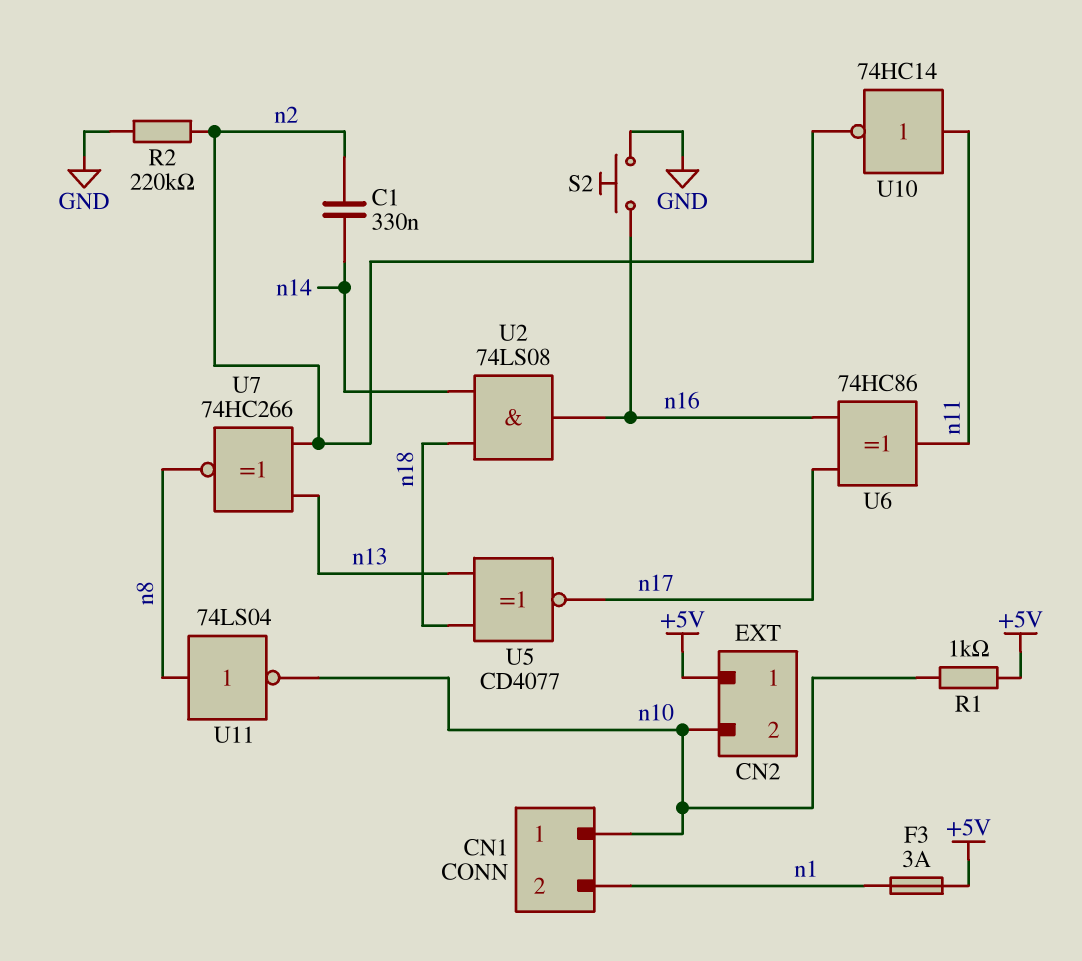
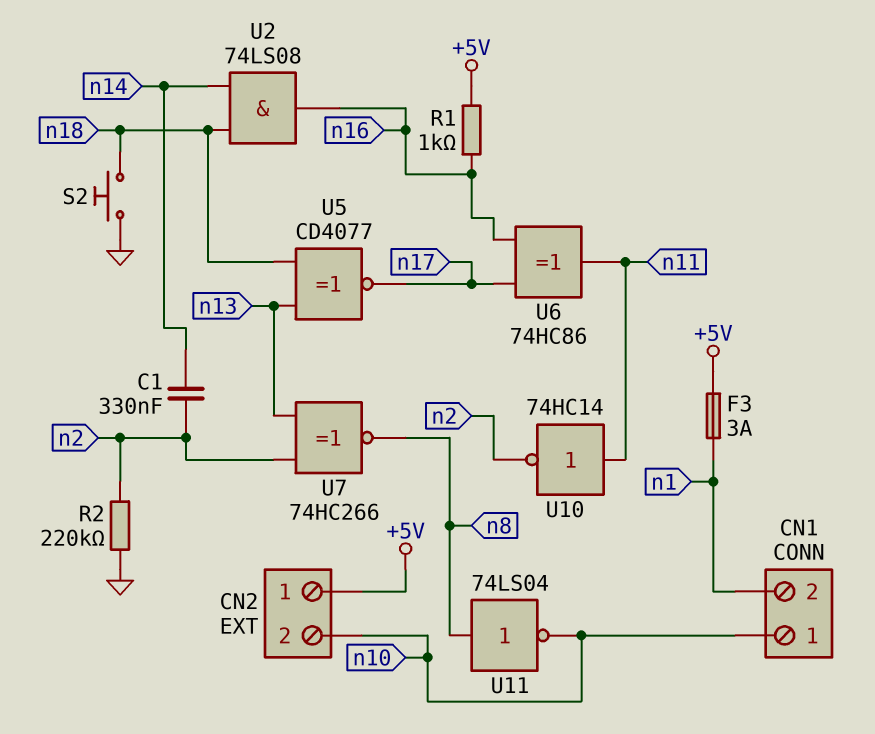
R1: 1k (+5V, n10) -> 1k (+5V, n16)
S2: button (GND, n16) -> button (GND, n18)

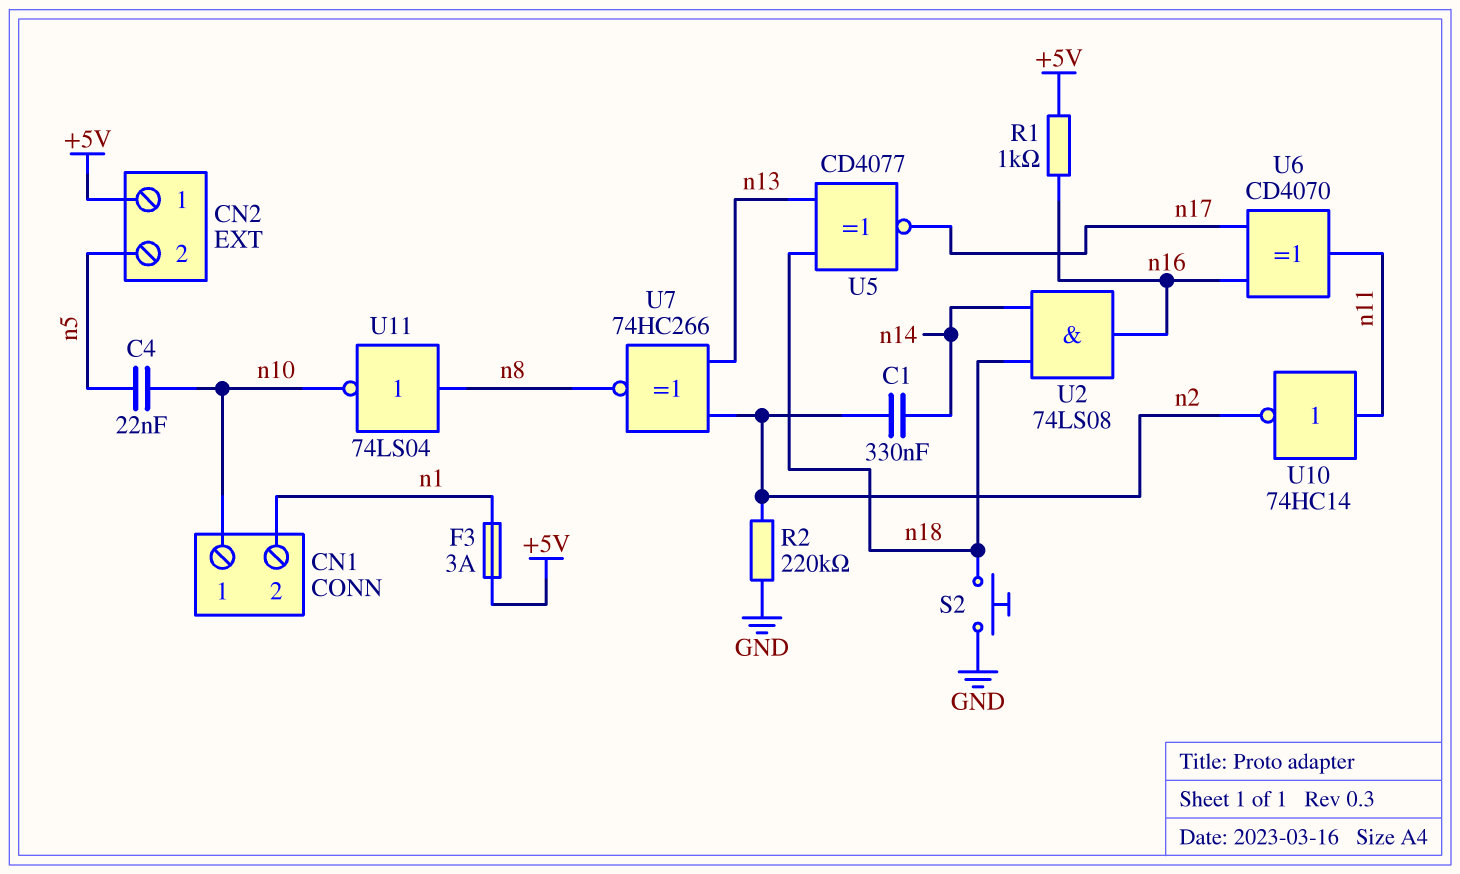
C4: none -> 22nF (n5, n10)
CN2 pin 2: n10 -> n5
U6: XOR 74HC86 (in n16, in n17, out n11) -> XOR CD4070 (in n16, in n17, out n11)

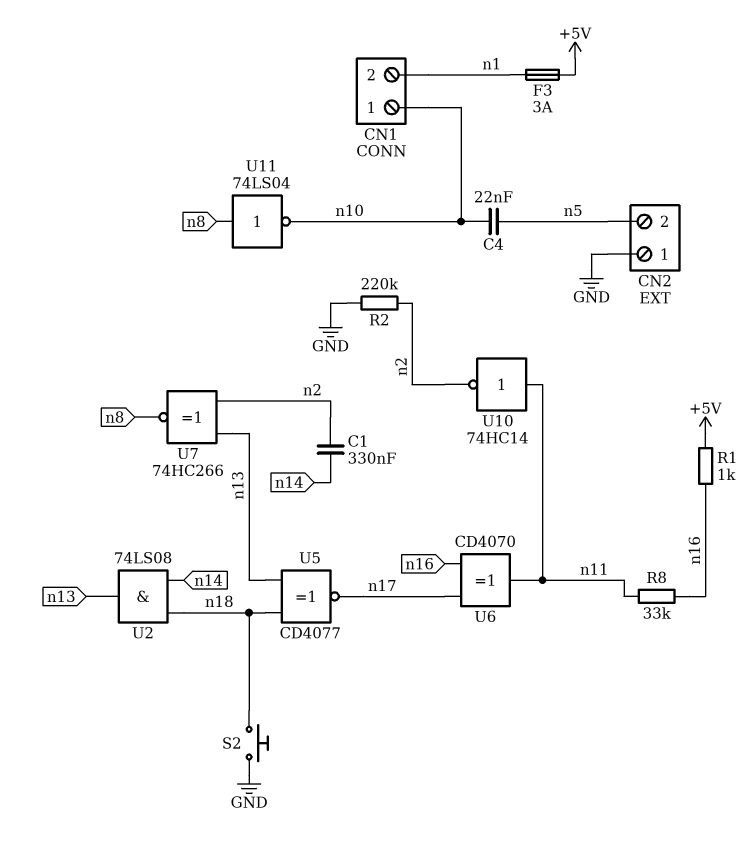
CN2 pin 1: +5V -> GND
R8: none -> 33k (n11, n16)
U2: AND 74LS08 (in n14, in n18, out n16) -> AND 74LS08 (in n14, in n18, out n13)

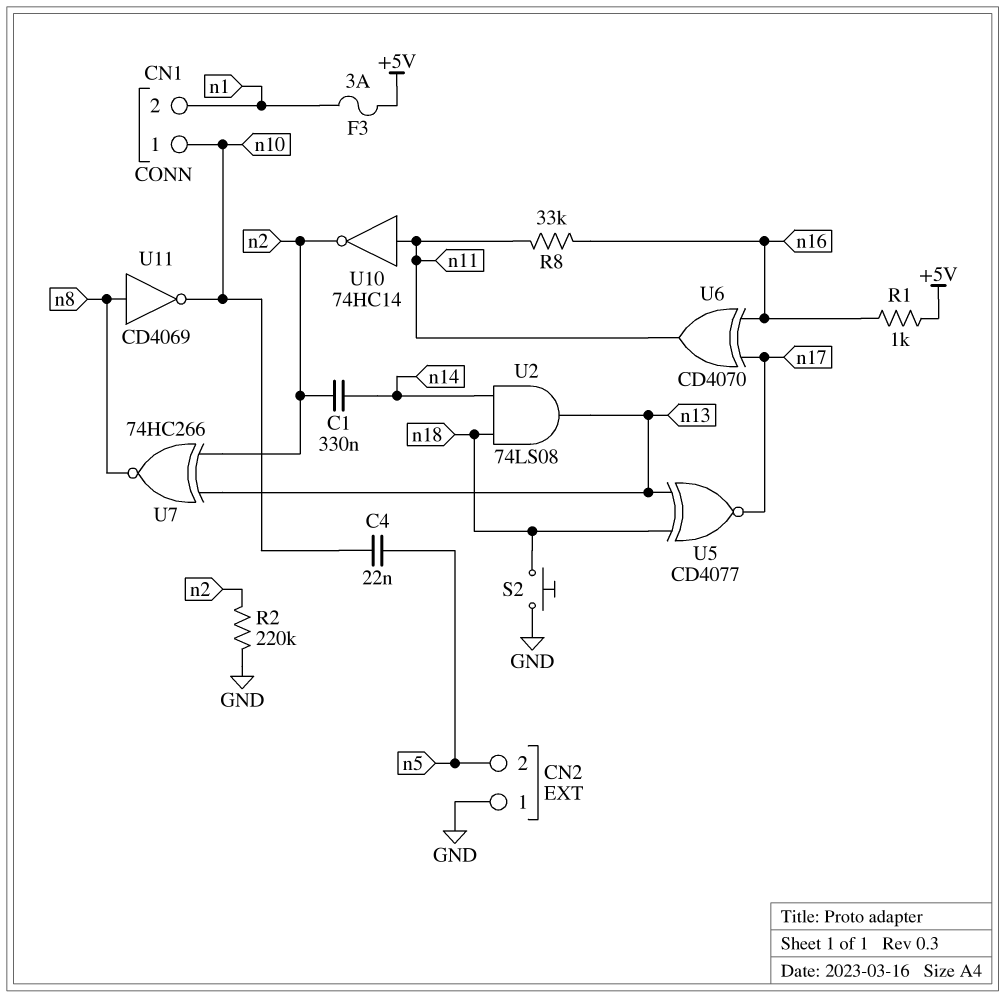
U11: NOT 74LS04 (in n8, out n10) -> NOT CD4069 (in n8, out n10)

